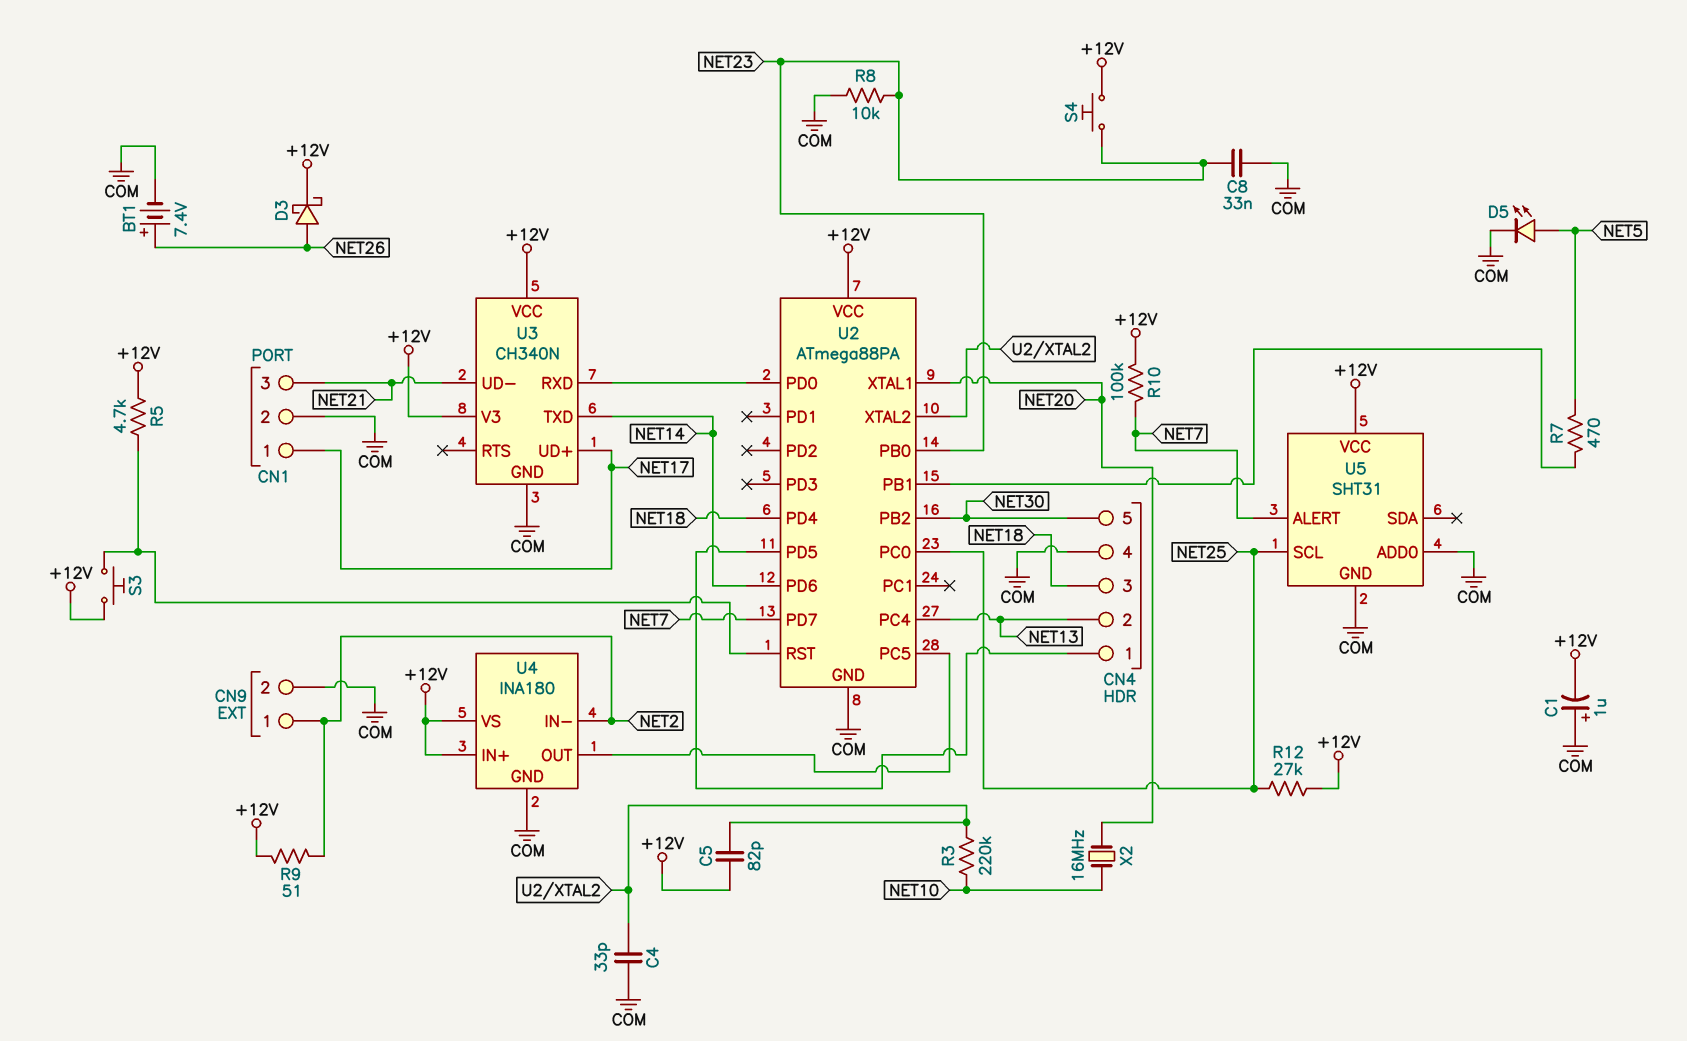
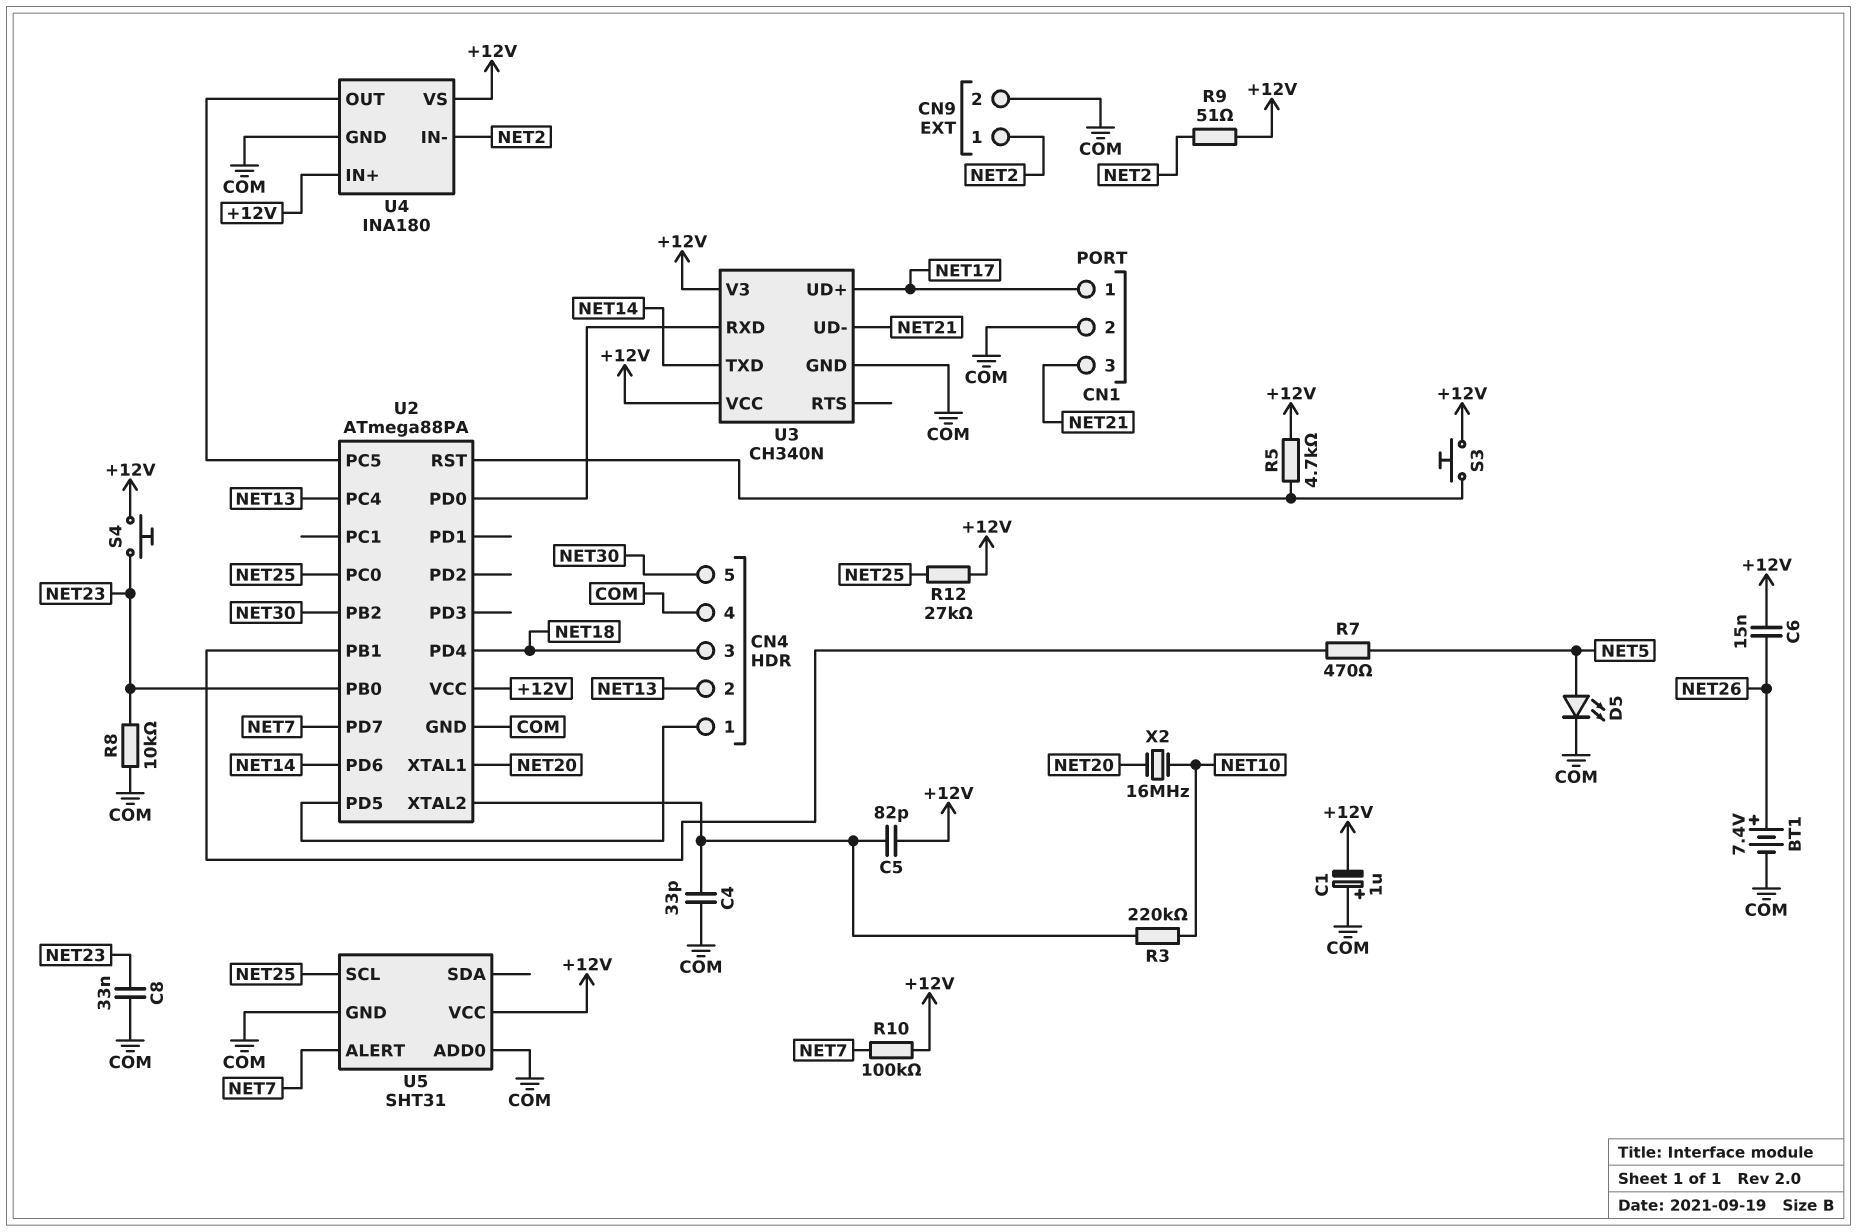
C6: none -> 15nF (+12V, NET26)
D3: schottky (A NET26, K +12V) -> none

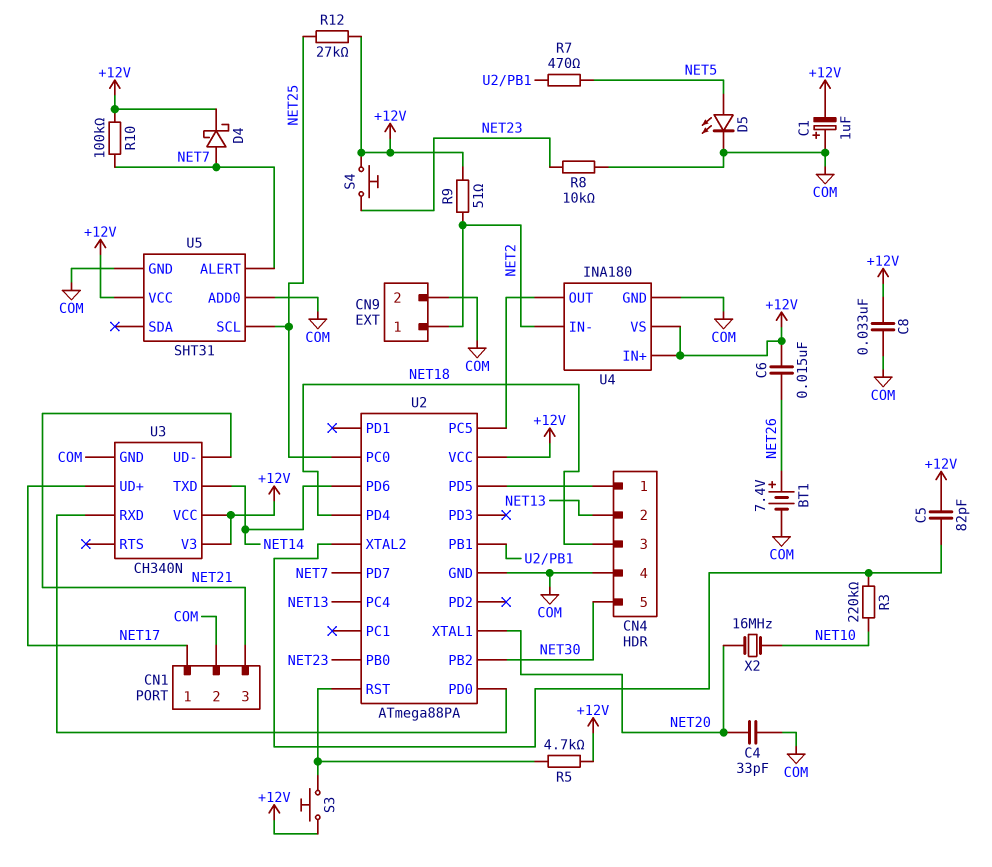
C4: 33pF (COM, U2/XTAL2) -> 33pF (COM, NET20)
C8: 33nF (COM, NET23) -> 33nF (+12V, COM)
D4: none -> schottky (A NET7, K +12V)

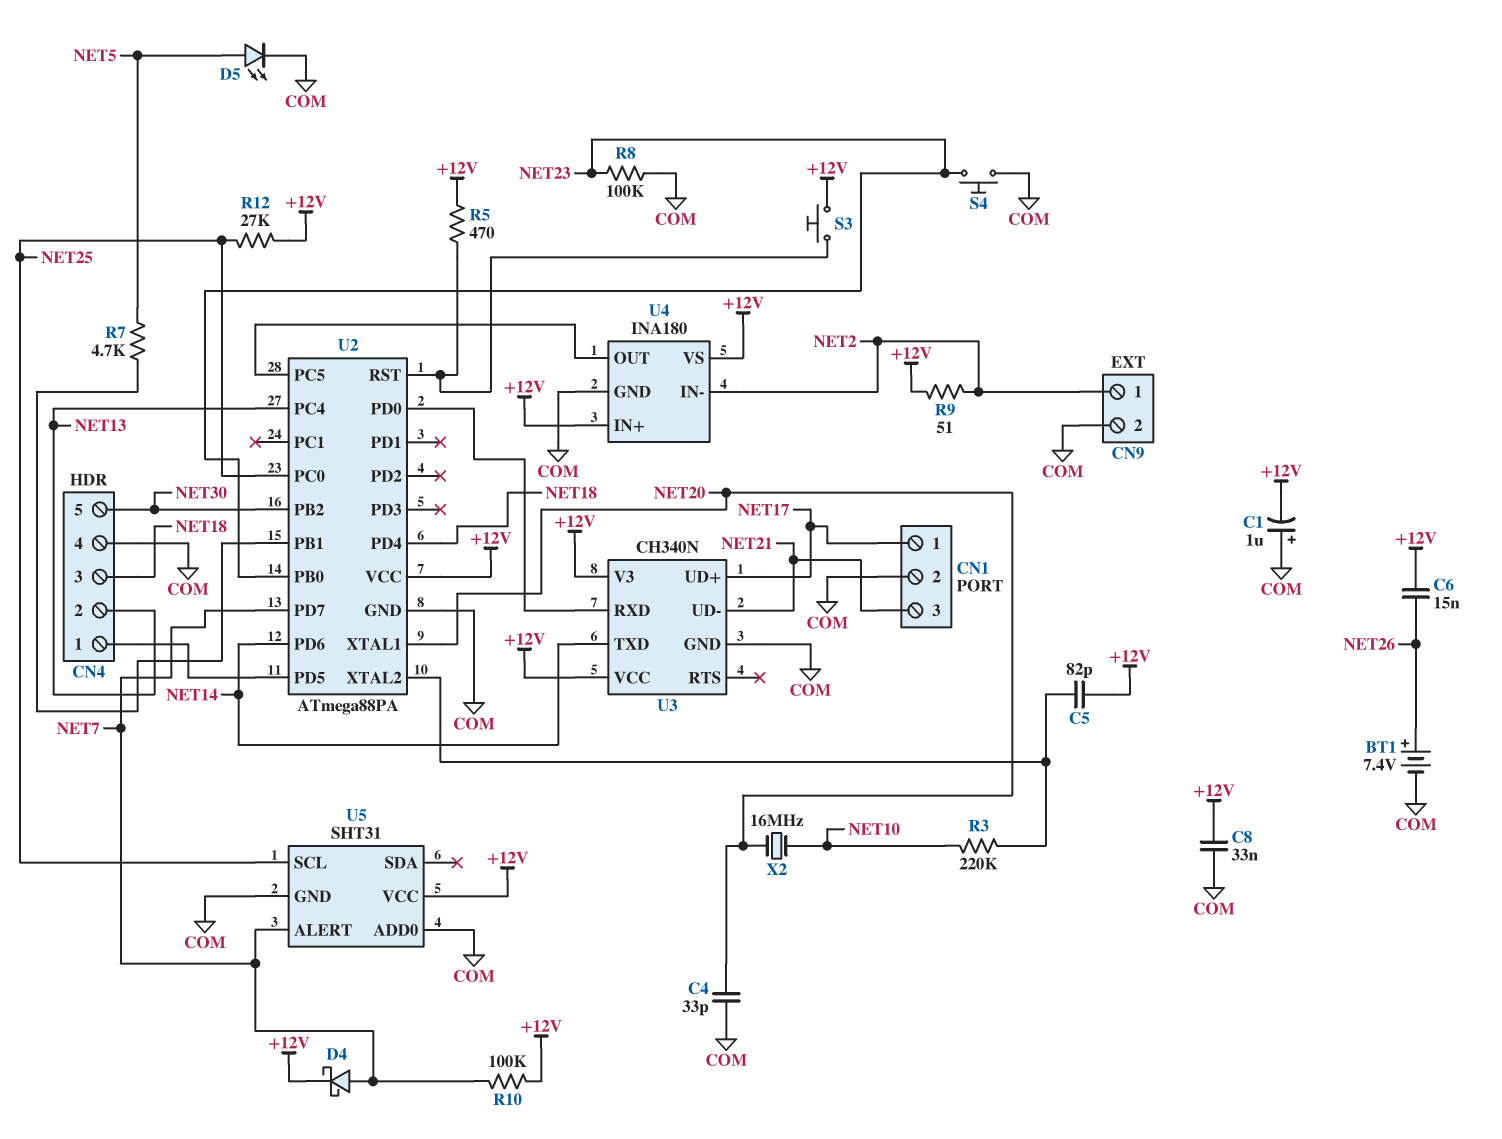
R5: 4.7k (+12V, U2/RST) -> 470 (+12V, U2/RST)
R7: 470 (NET5, U2/PB1) -> 4.7k (NET5, U2/PB1)
R8: 10k (COM, NET23) -> 100k (COM, NET23)
S4: button (+12V, NET23) -> button (COM, NET23)

